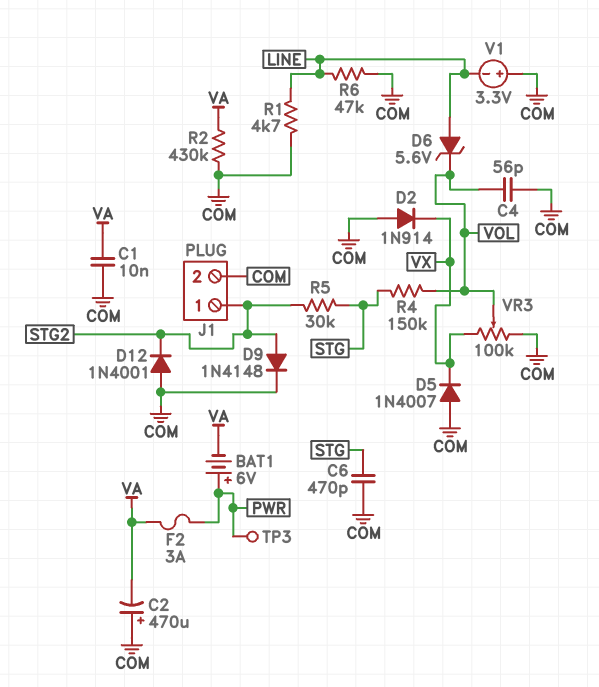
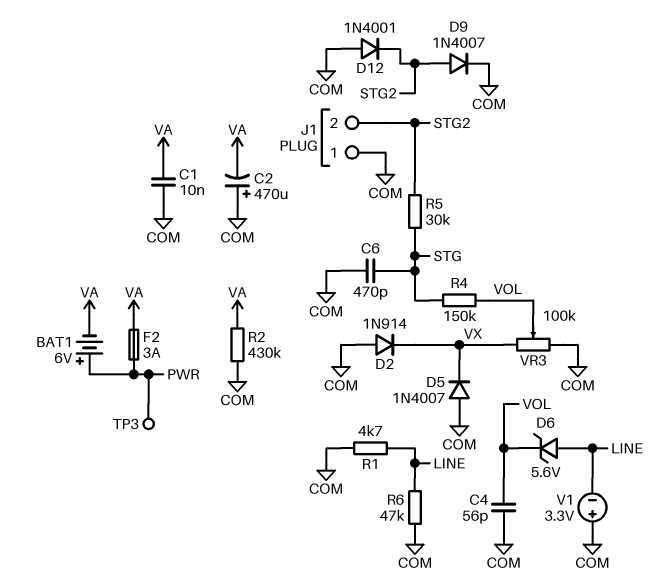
D9: diode 1N4148 (A STG2, K COM) -> diode 1N4007 (A STG2, K COM)
J1 pin 1: STG2 -> COM
J1 pin 2: COM -> STG2

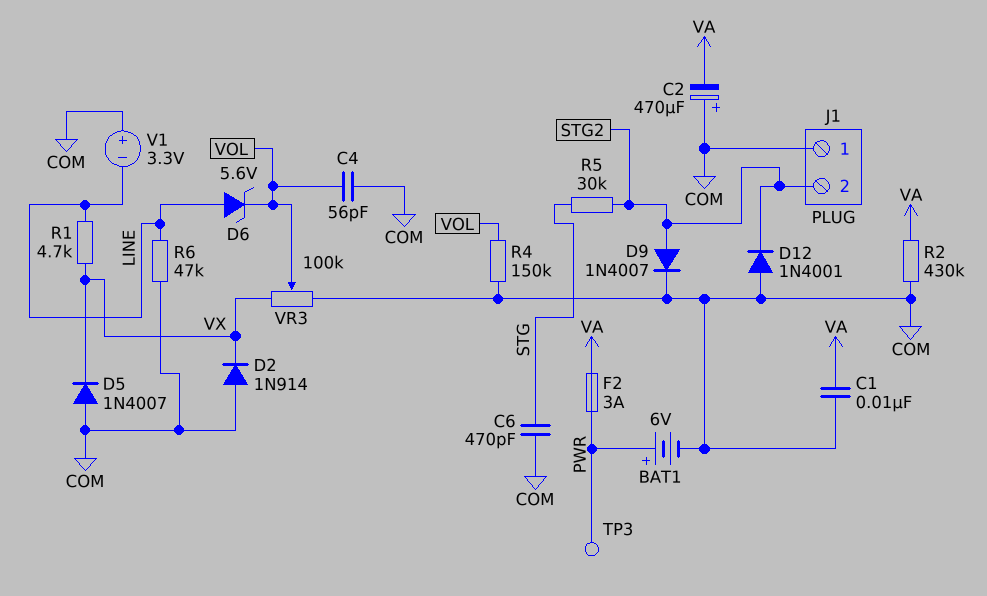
BAT1: 6V (plus PWR, minus VA) -> 6V (plus PWR, minus COM)
R1: 4.7k (COM, LINE) -> 4.7k (LINE, VX)
R4: 150k (STG, VOL) -> 150k (COM, VOL)

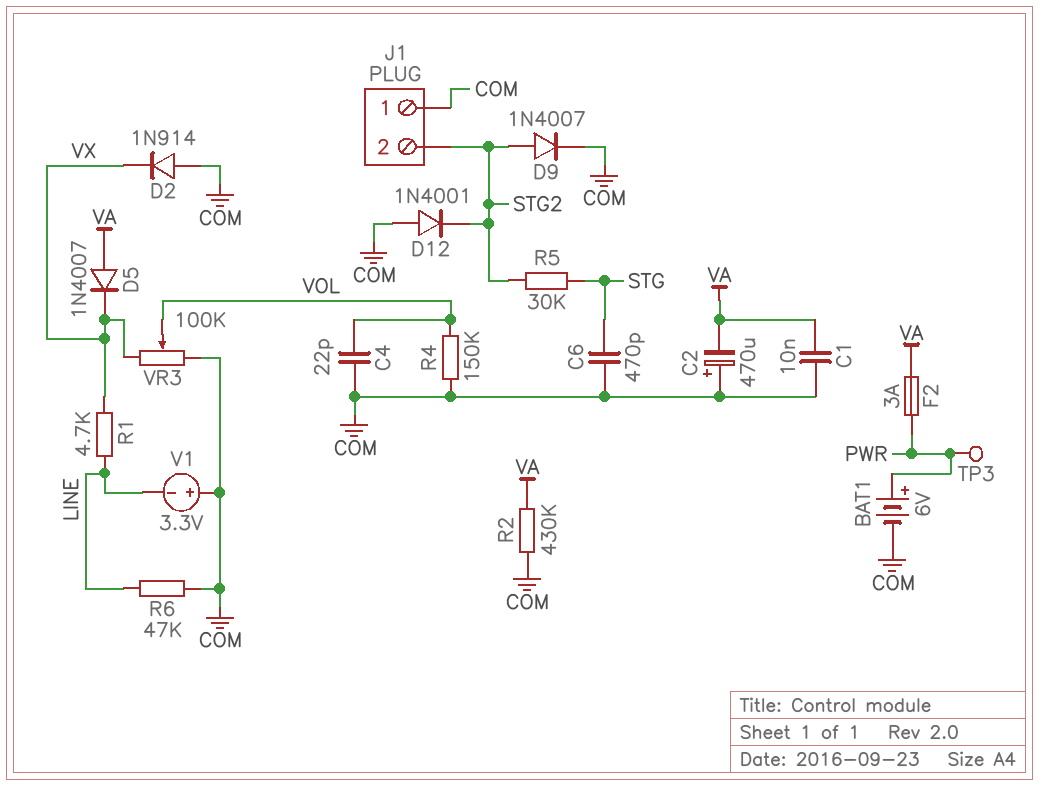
C4: 56pF (COM, VOL) -> 22pF (COM, VOL)
D5: diode 1N4007 (A COM, K VX) -> diode 1N4007 (A VA, K VX)
D6: zener 5.6V (A LINE, K VOL) -> none

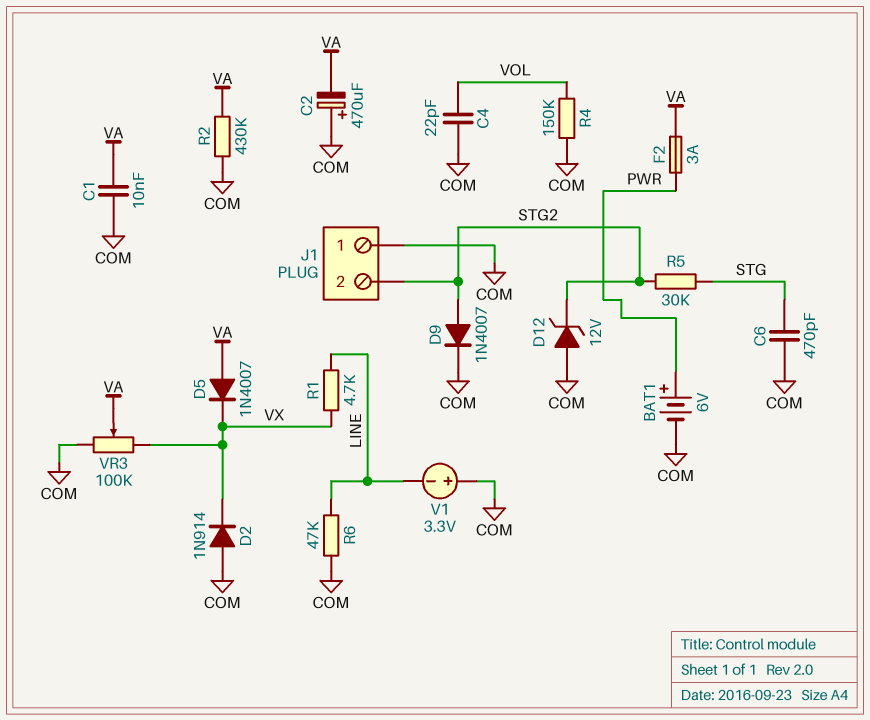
D12: diode 1N4001 (A COM, K STG2) -> zener 12V (A COM, K STG2)
TP3: test point (PWR) -> none
VR3: 100k (COM, VX, wiper VOL) -> 100k (COM, VX, wiper VA)

